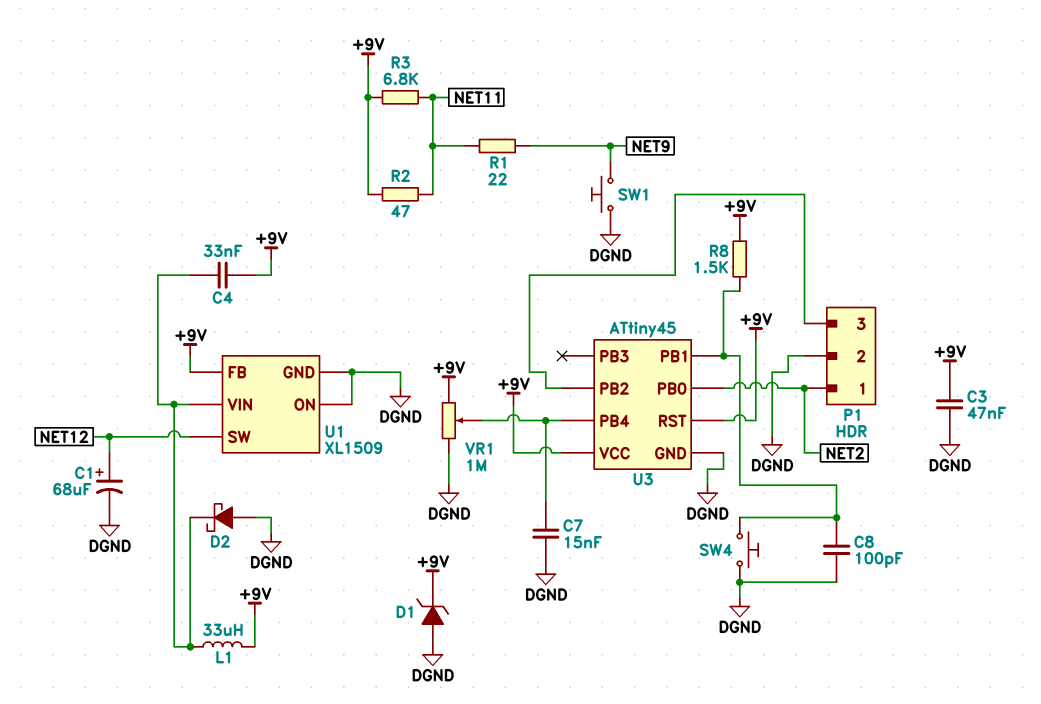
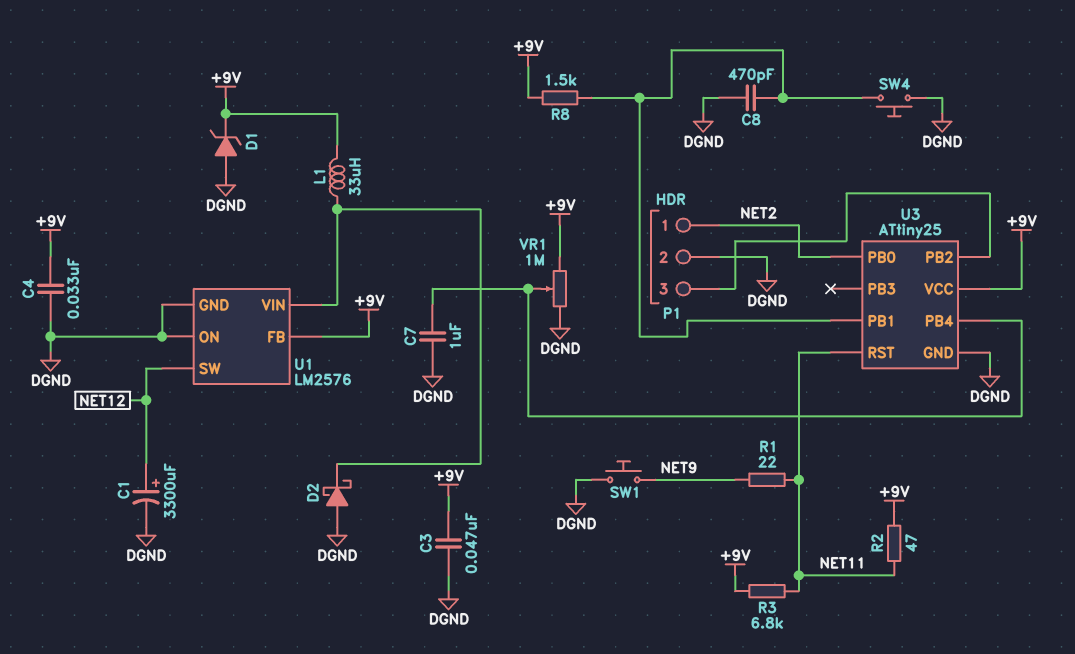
C1: 68uF (plus NET12, minus DGND) -> 3300uF (plus NET12, minus DGND)
C4: 33nF (+9V, U1/VIN) -> 33nF (+9V, DGND)
C7: 15nF (DGND, U3/PB4) -> 1uF (DGND, U3/PB4)
C8: 100pF (DGND, U3/PB1) -> 470pF (DGND, U3/PB1)
U1: XL1509 -> LM2576
U3: ATtiny45 -> ATtiny25
U3 pin RST: +9V -> NET11

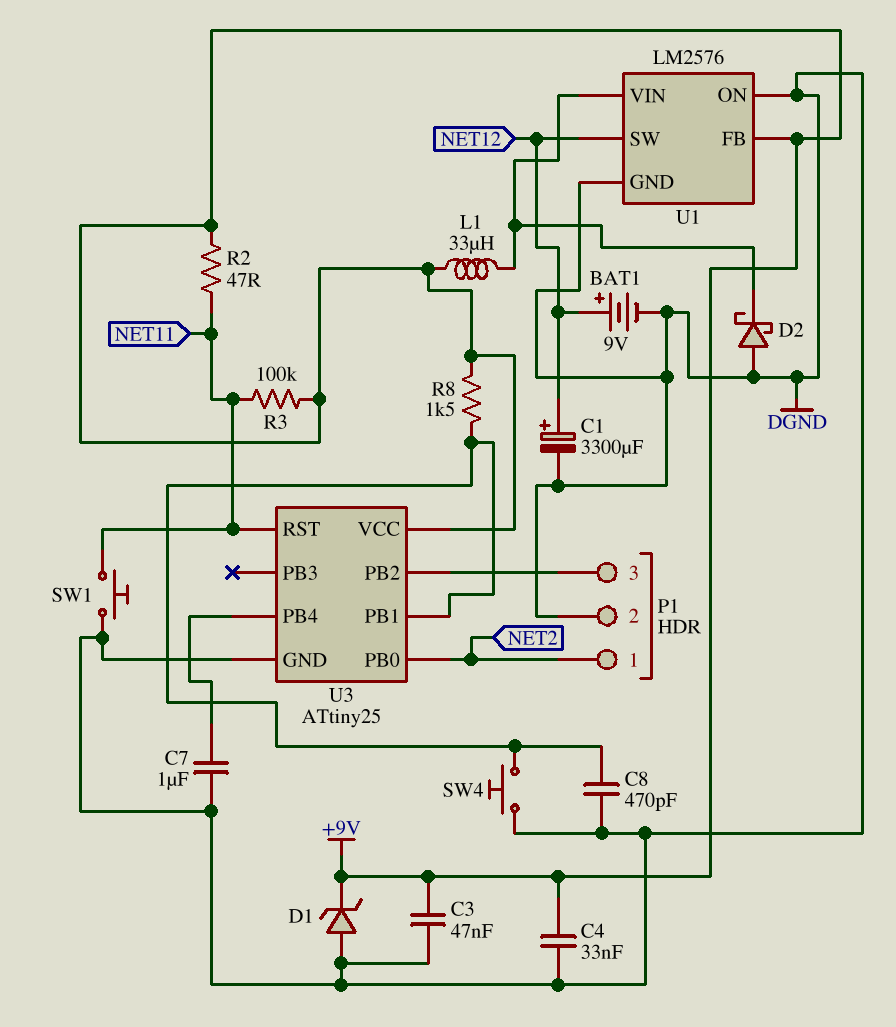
BAT1: none -> 9V (plus NET12, minus DGND)
R1: 22 (NET9, NET11) -> none
R3: 6.8k (+9V, NET11) -> 100k (+9V, NET11)
SW1: button (DGND, NET9) -> button (DGND, NET11)
VR1: 1M (+9V, DGND, wiper U3/PB4) -> none

